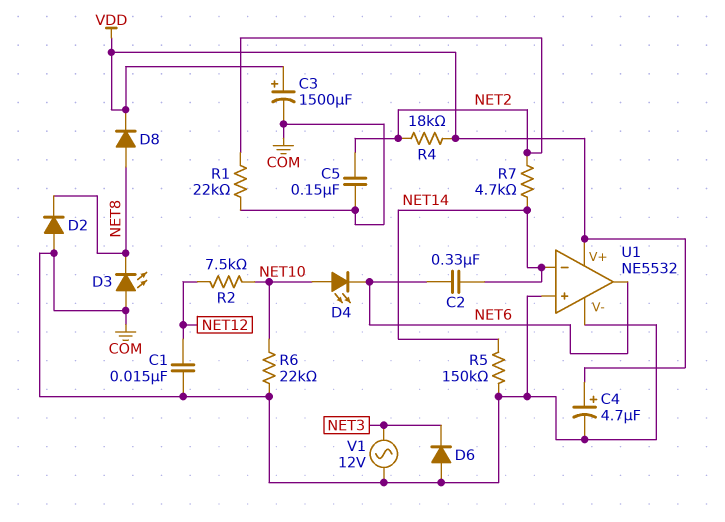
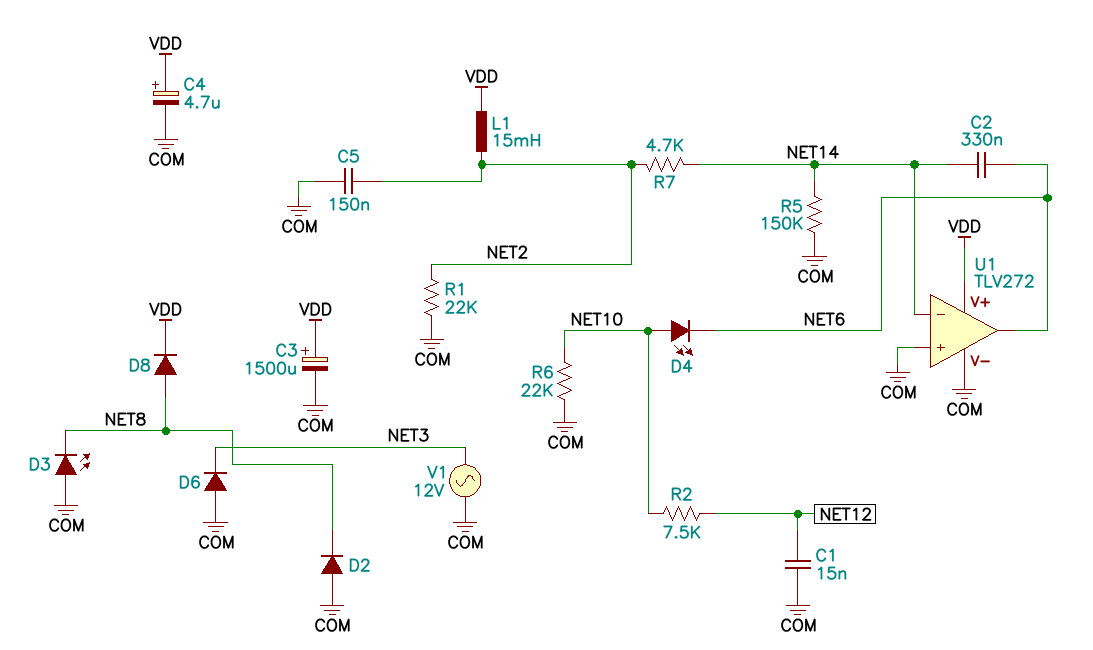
L1: none -> 15mH (NET2, VDD)
R4: 18k (NET2, VDD) -> none
U1: NE5532 -> TLV272

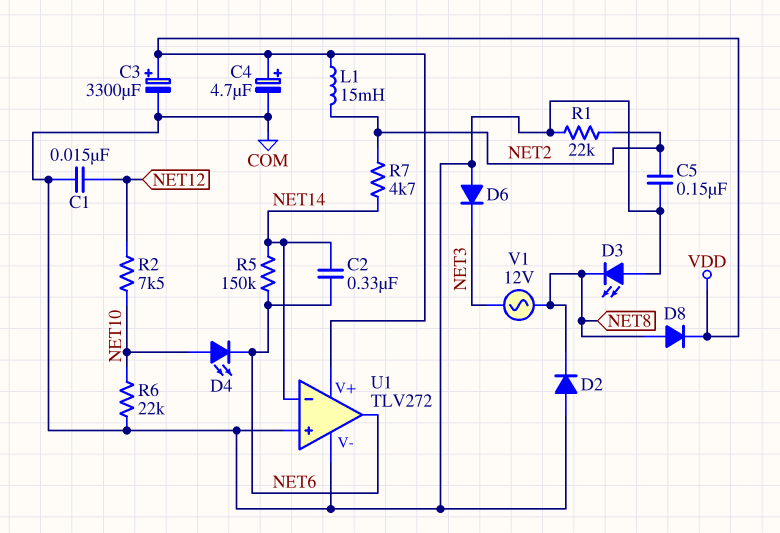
C3: 1500uF (plus VDD, minus COM) -> 3300uF (plus VDD, minus COM)
R5: 150k (COM, NET14) -> 150k (NET6, NET14)
V1: AC 12V (COM, NET3) -> AC 12V (NET3, NET8)

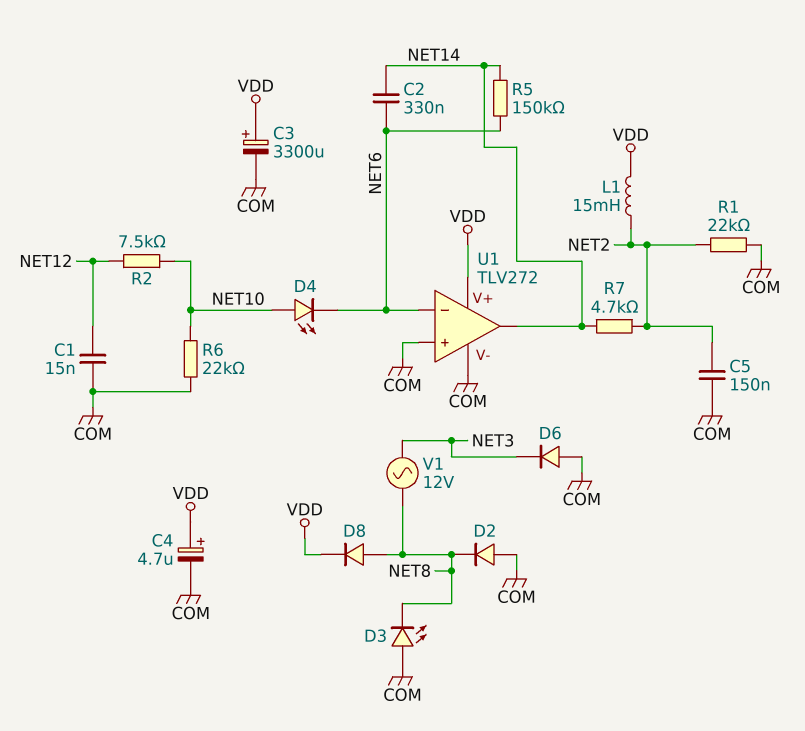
U1 pin in-: NET14 -> NET6
U1 pin out: NET6 -> NET14

